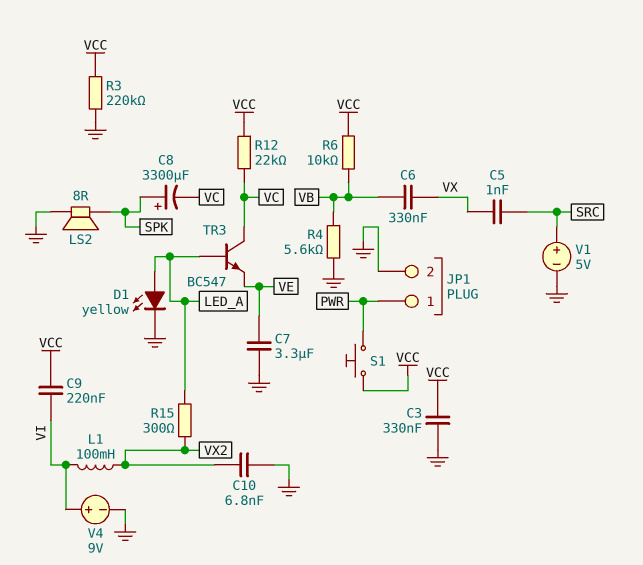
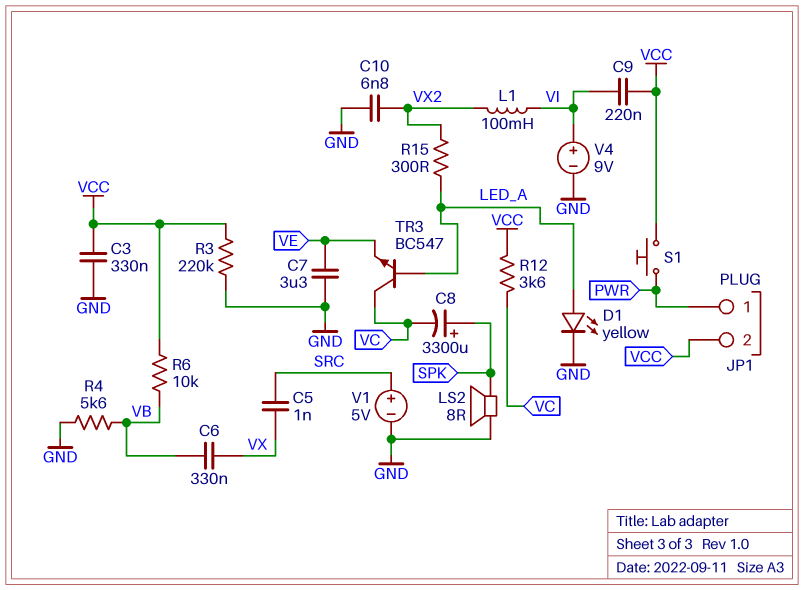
JP1 pin 2: GND -> VCC
R12: 22k (VC, VCC) -> 3.6k (VC, VCC)

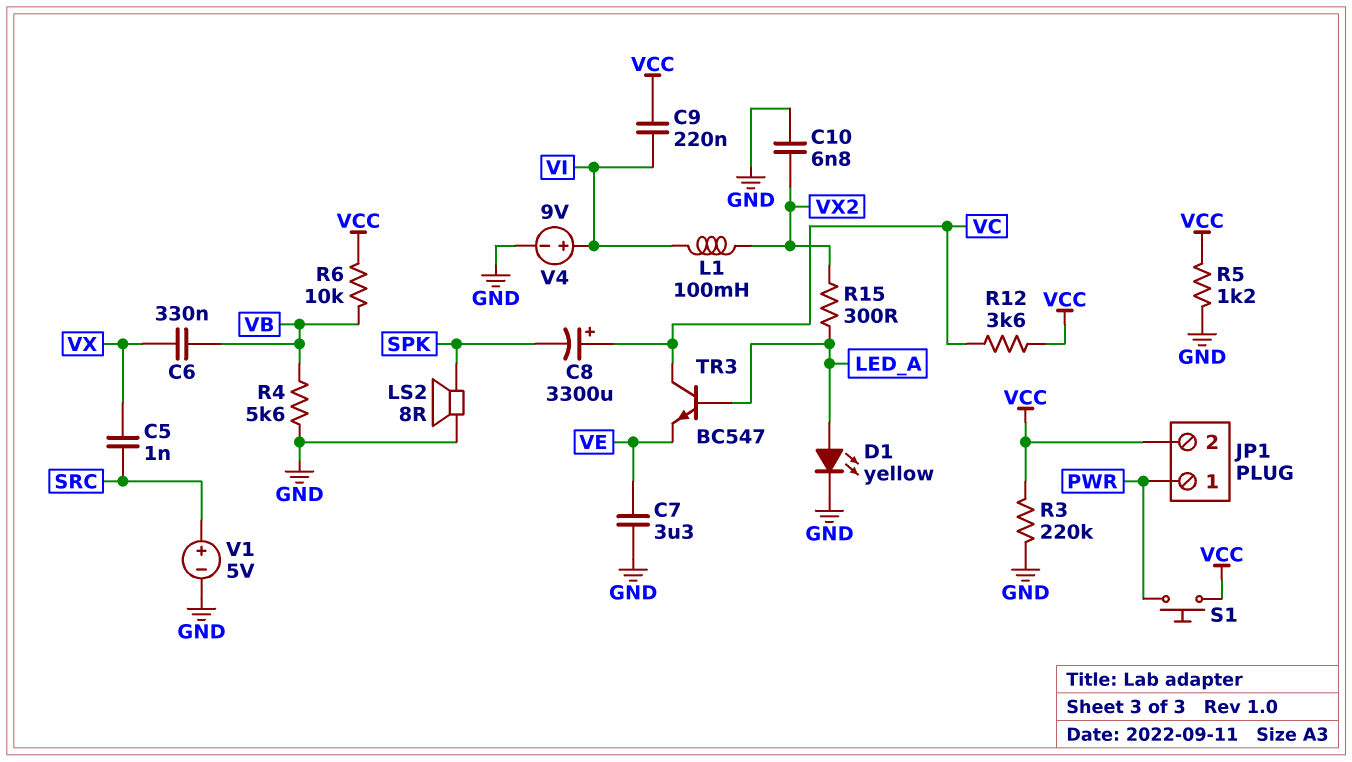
C3: 330nF (GND, VCC) -> none
C8: 3300uF (plus SPK, minus VC) -> 3300uF (plus VC, minus SPK)
R5: none -> 1.2k (GND, VCC)

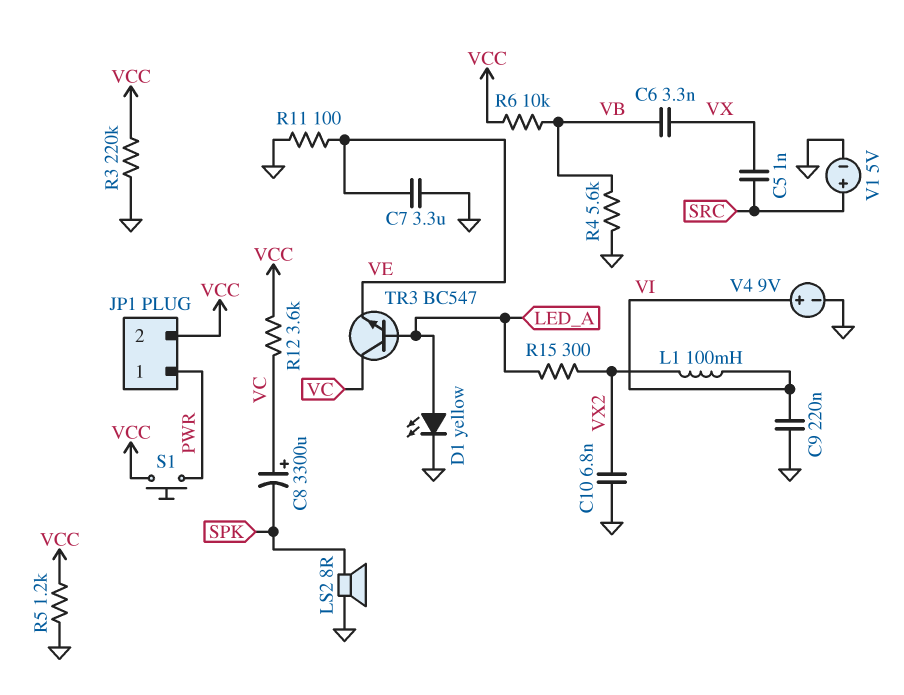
C6: 330nF (VB, VX) -> 3.3nF (VB, VX)
C9: 220nF (VCC, VI) -> 220nF (GND, VI)
R11: none -> 100 (GND, VE)

